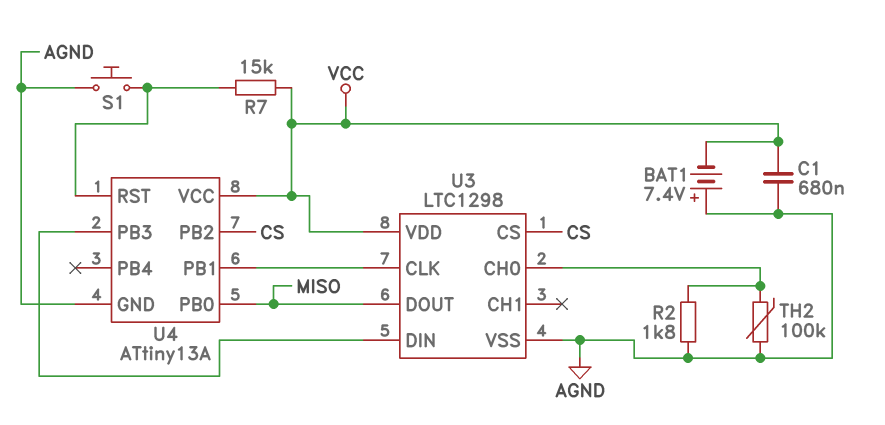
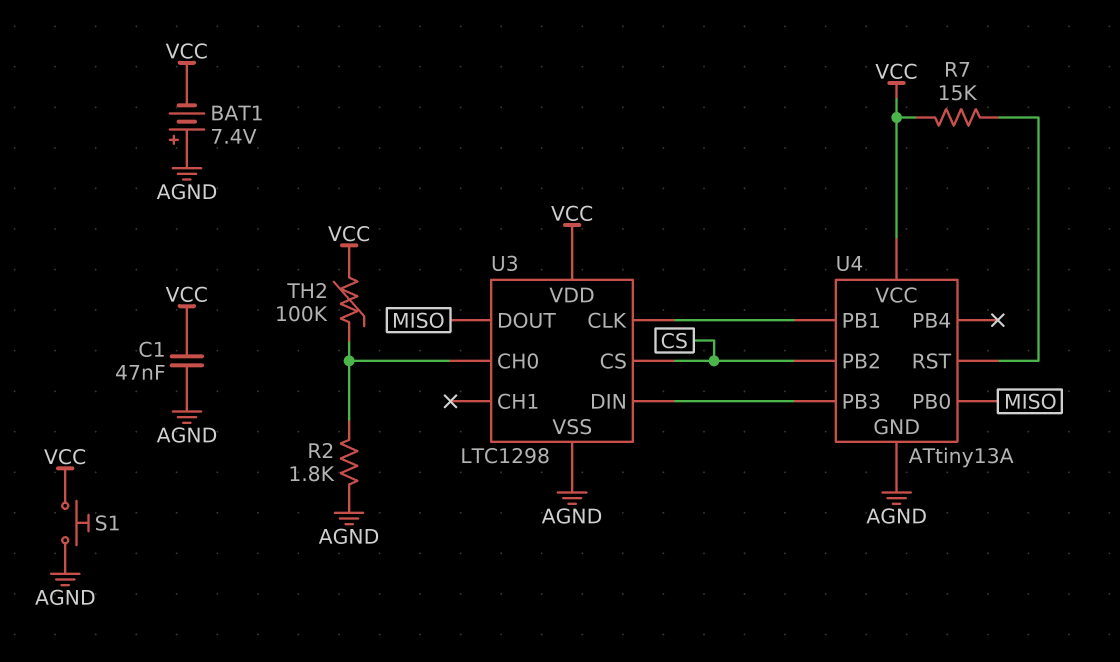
C1: 680nF (AGND, VCC) -> 47nF (AGND, VCC)
S1: button (AGND, U4/RST) -> button (AGND, VCC)
TH2: 100k (AGND, U3/CH0) -> 100k (U3/CH0, VCC)

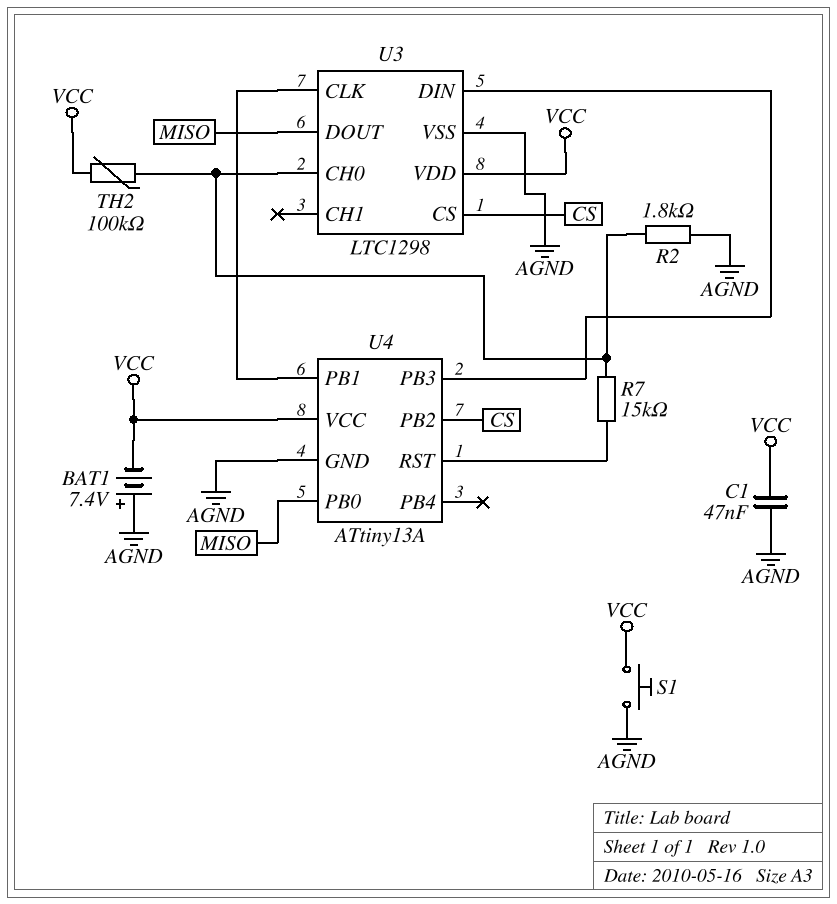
R7: 15k (U4/RST, VCC) -> 15k (U3/CH0, U4/RST)

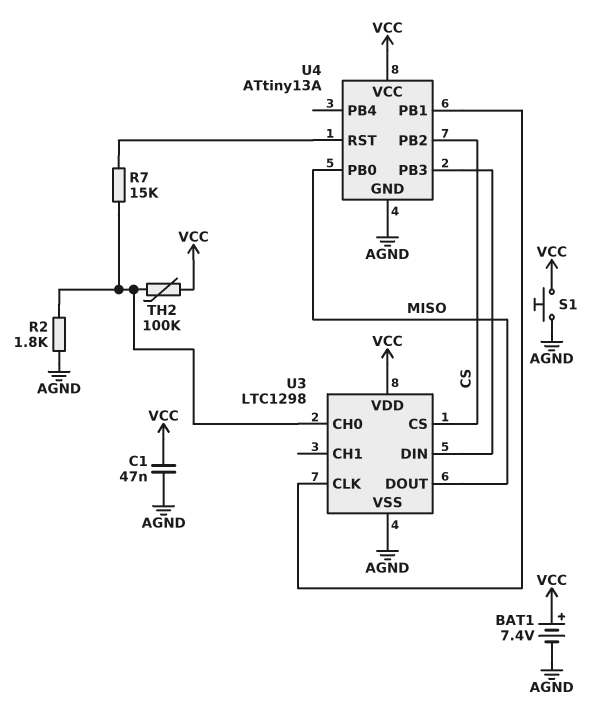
BAT1: 7.4V (plus AGND, minus VCC) -> 7.4V (plus VCC, minus AGND)

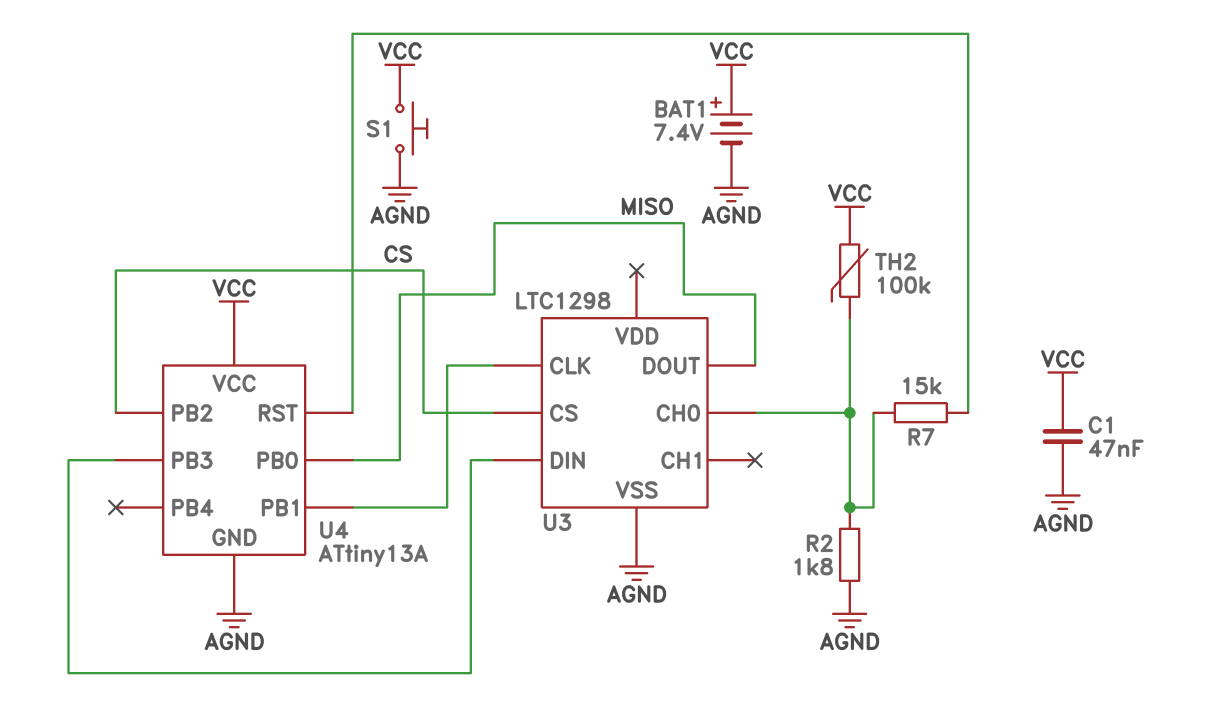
U3 pin VDD: VCC -> none

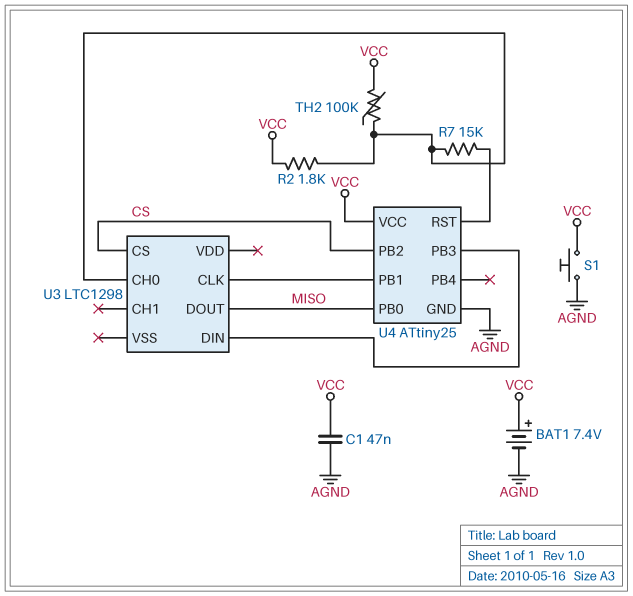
R2: 1.8k (AGND, U3/CH0) -> 1.8k (U3/CH0, VCC)
U3 pin VSS: AGND -> none
U4: ATtiny13A -> ATtiny25

